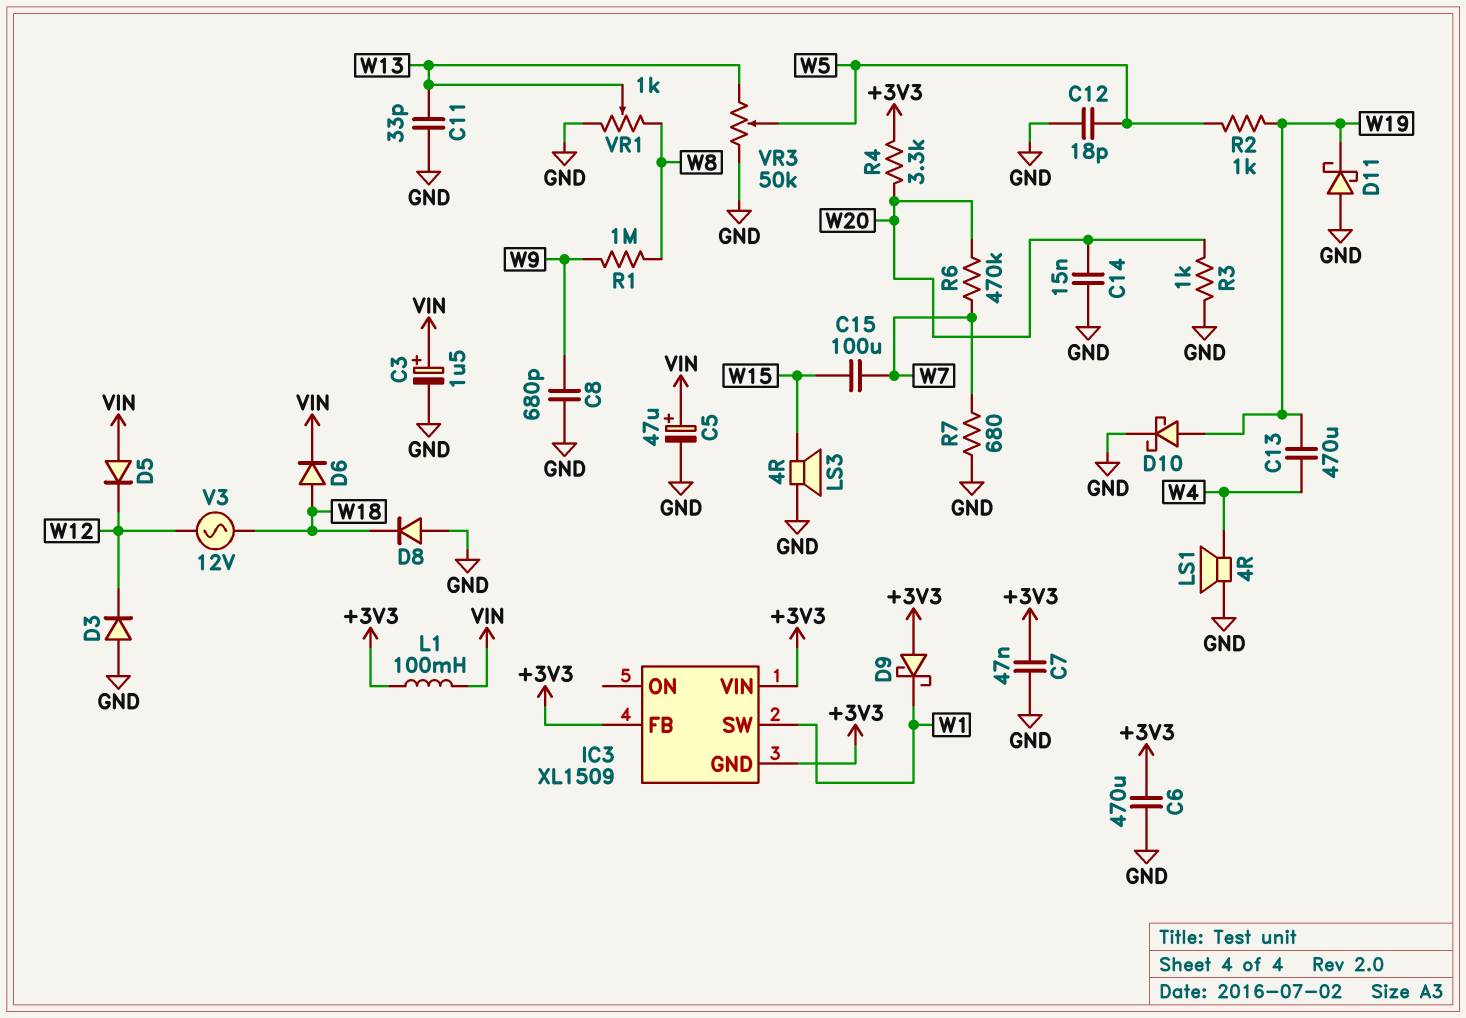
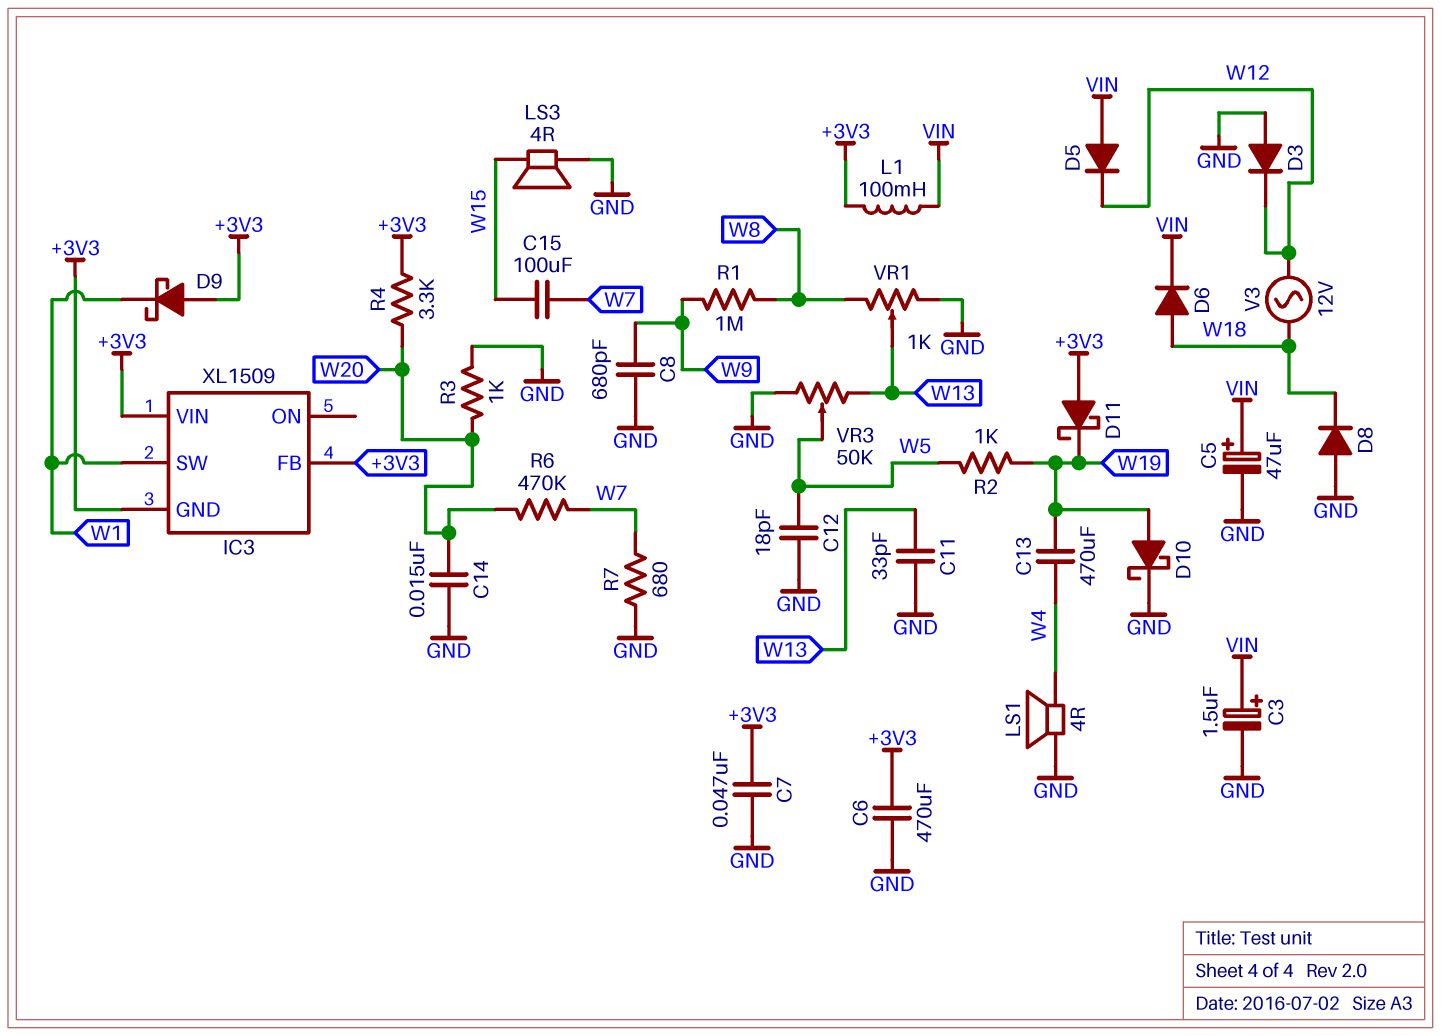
D11: schottky (A GND, K W19) -> schottky (A +3V3, K W19)

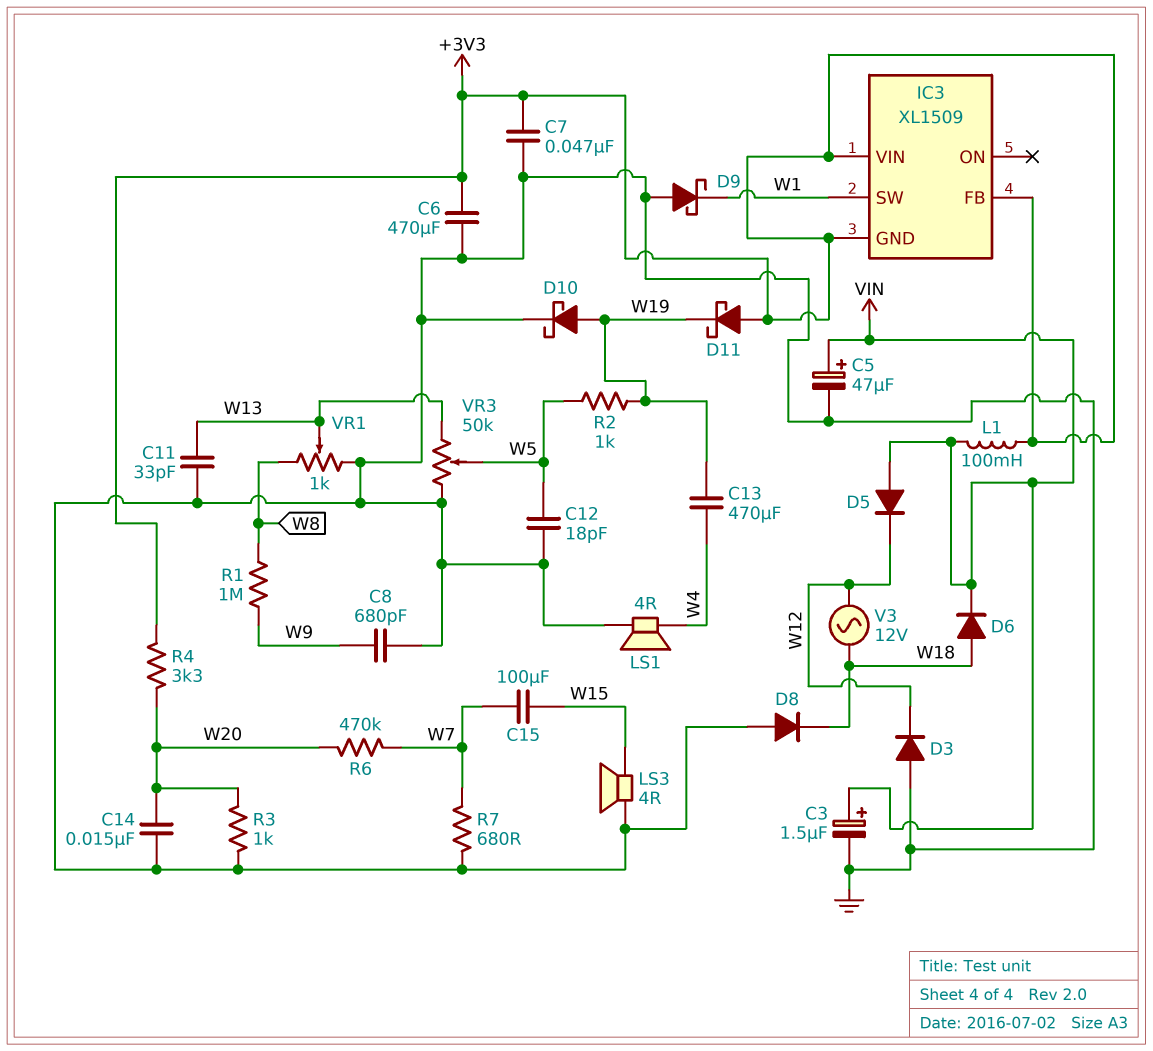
D9: schottky (A +3V3, K W1) -> schottky (A GND, K W1)

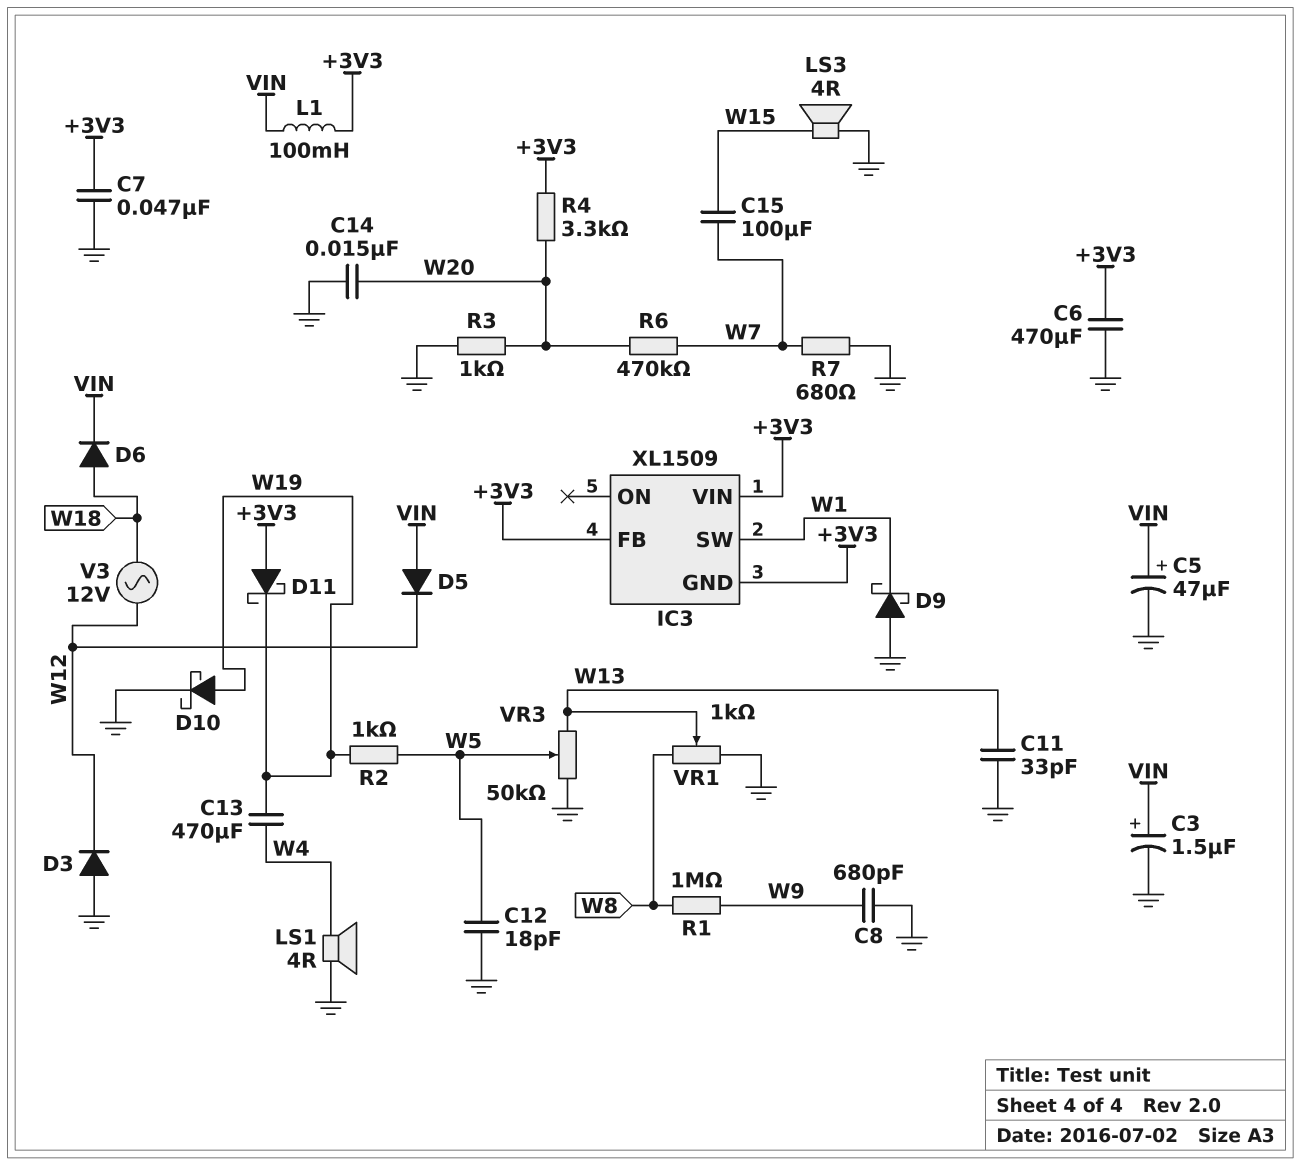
D8: diode (A GND, K W18) -> none

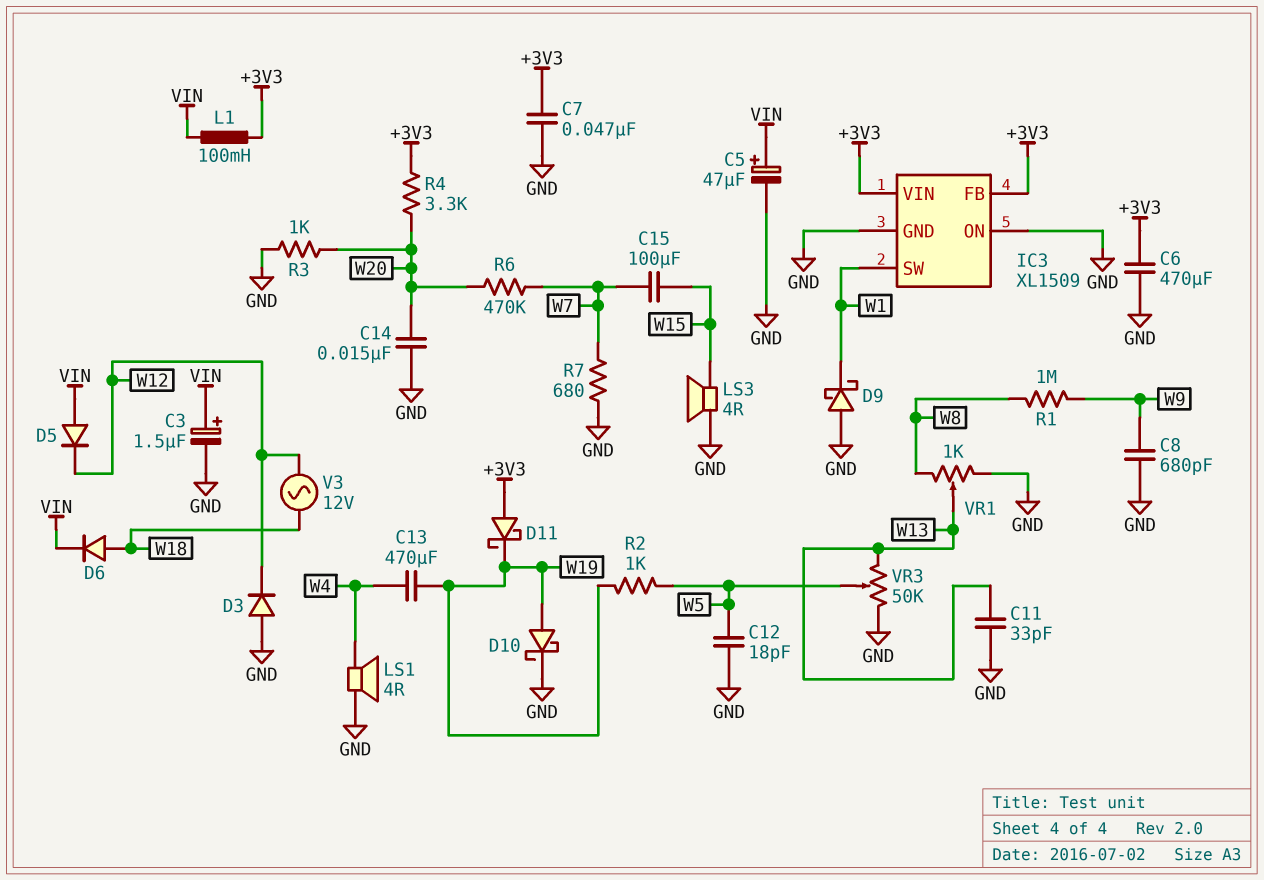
IC3 pin GND: +3V3 -> GND
IC3 pin ON: none -> GND

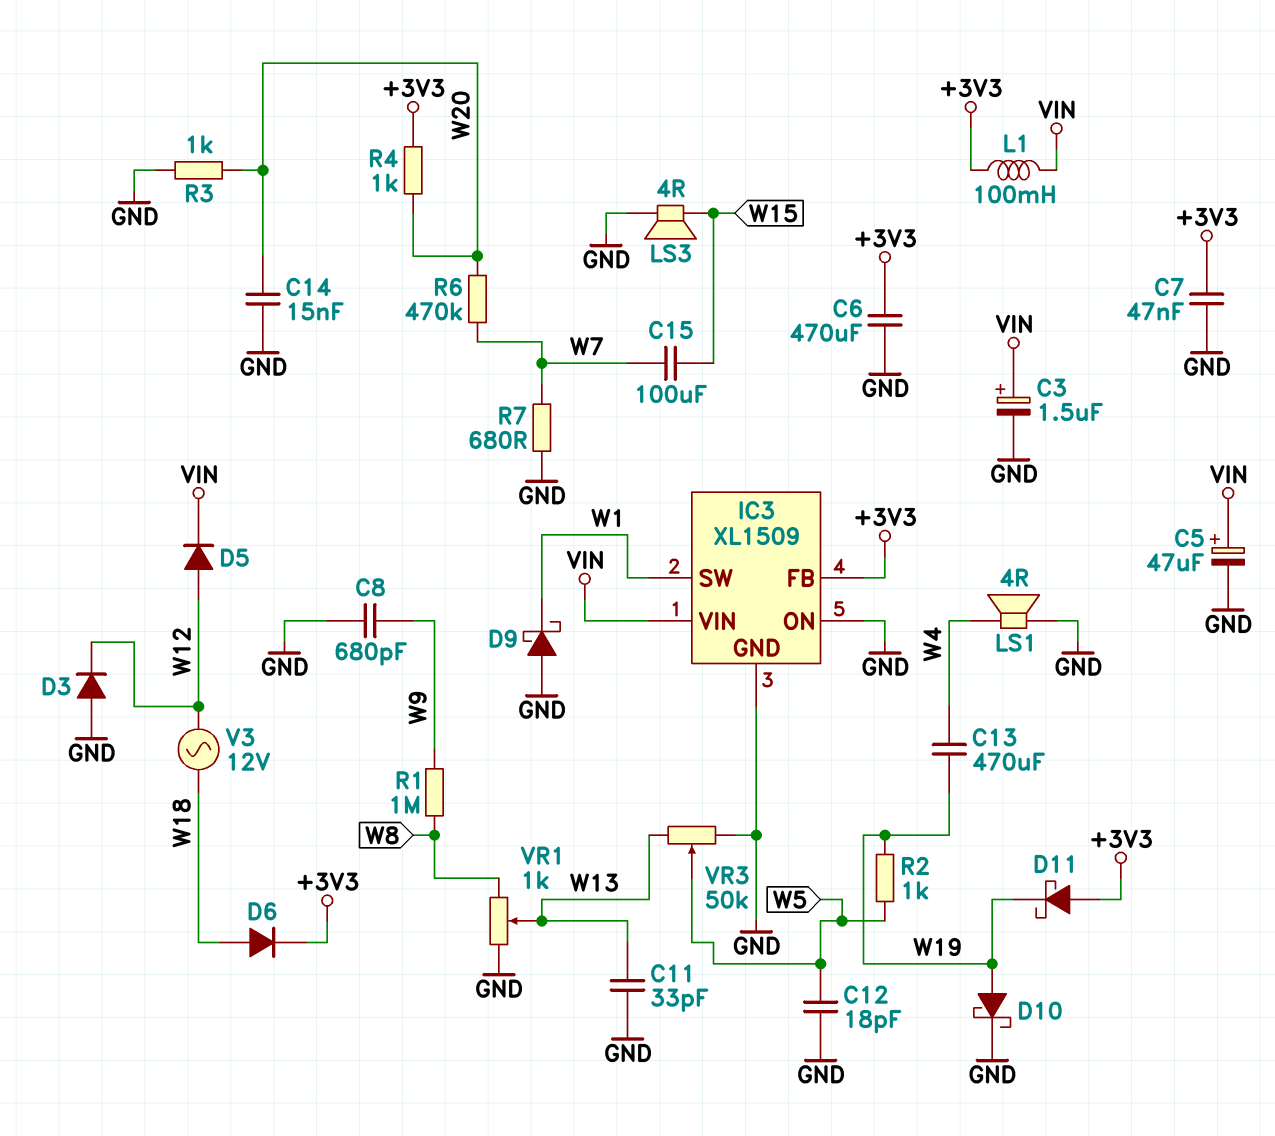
D5: diode (A VIN, K W12) -> diode (A W12, K VIN)
D6: diode (A W18, K VIN) -> diode (A W18, K +3V3)
IC3 pin VIN: +3V3 -> VIN
R4: 3.3k (+3V3, W20) -> 1k (+3V3, W20)

